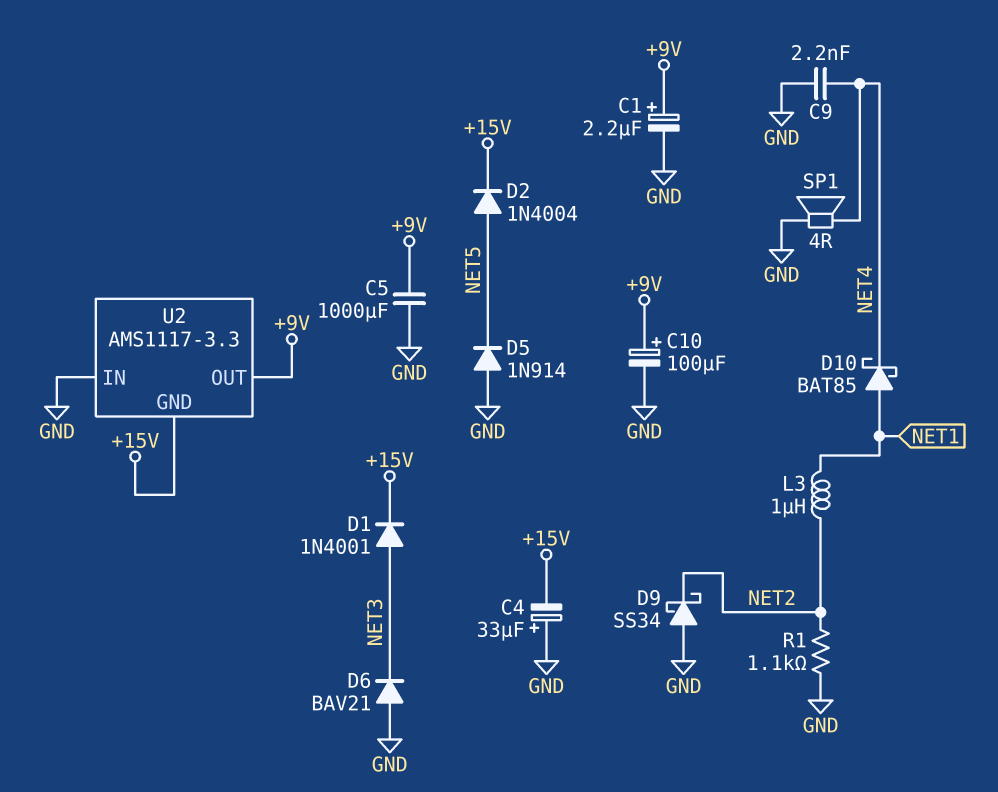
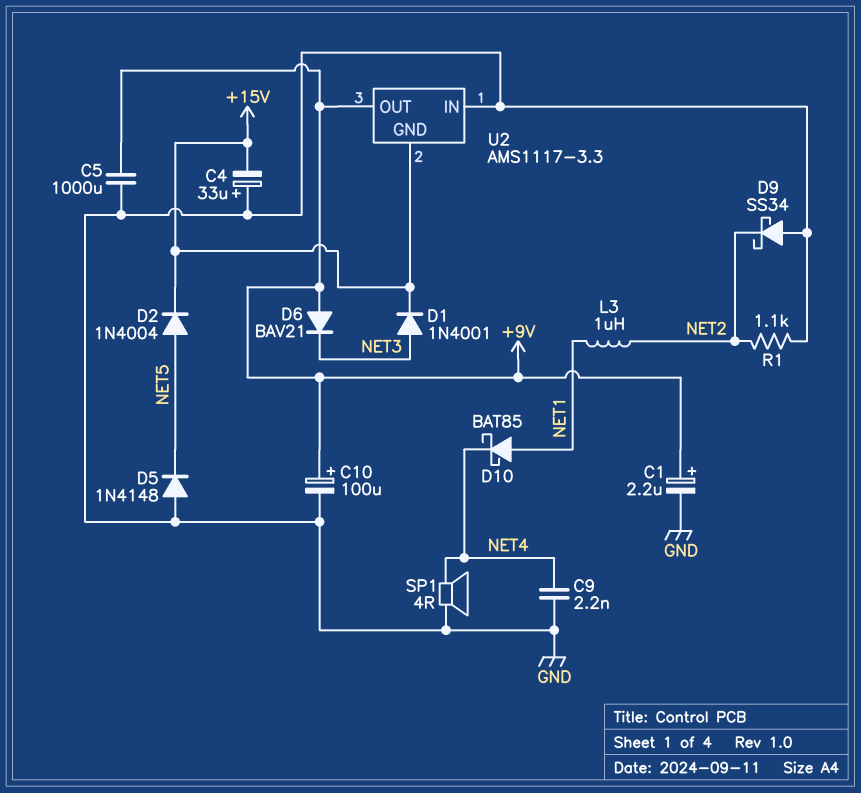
D5: diode 1N914 (A GND, K NET5) -> diode 1N4148 (A GND, K NET5)
D6: diode BAV21 (A GND, K NET3) -> diode BAV21 (A +9V, K NET3)

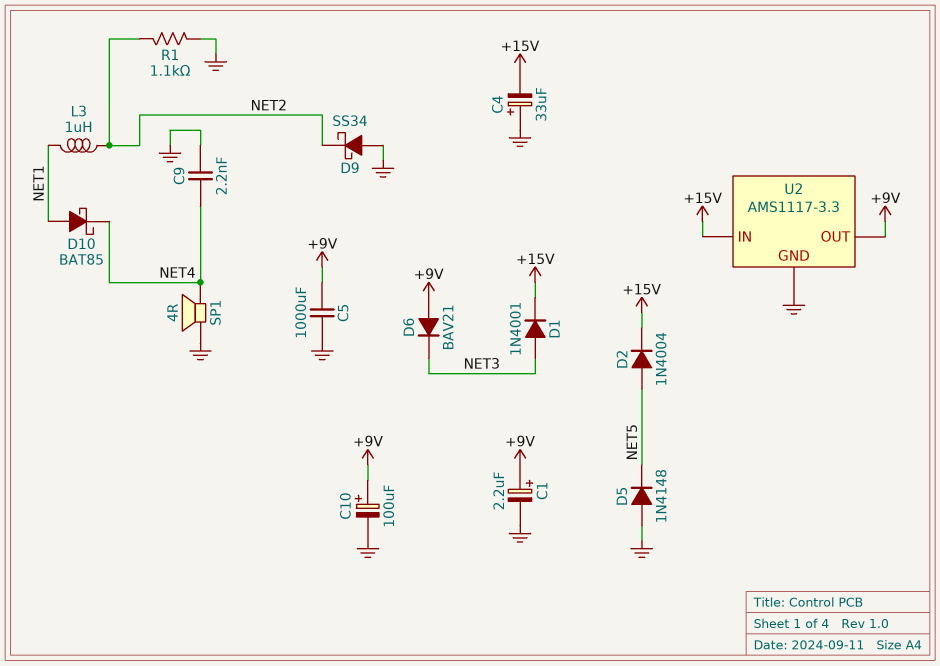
U2 pin GND: +15V -> GND
U2 pin IN: GND -> +15V

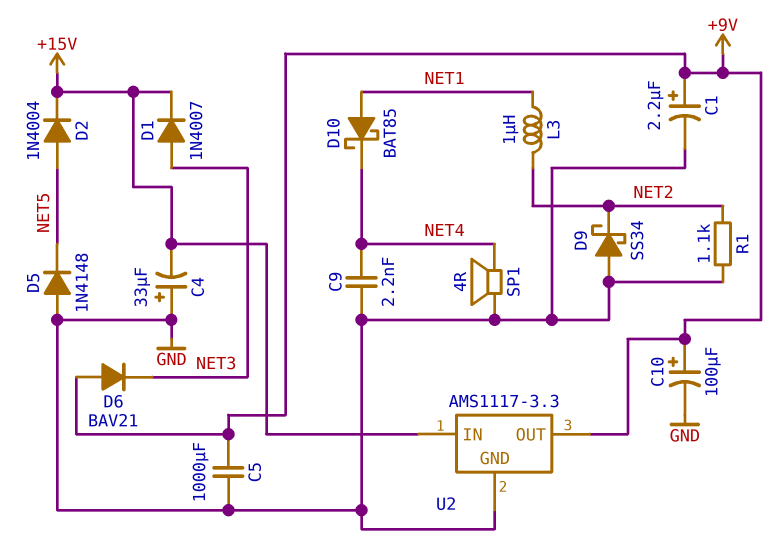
D1: diode 1N4001 (A NET3, K +15V) -> diode 1N4007 (A NET3, K +15V)

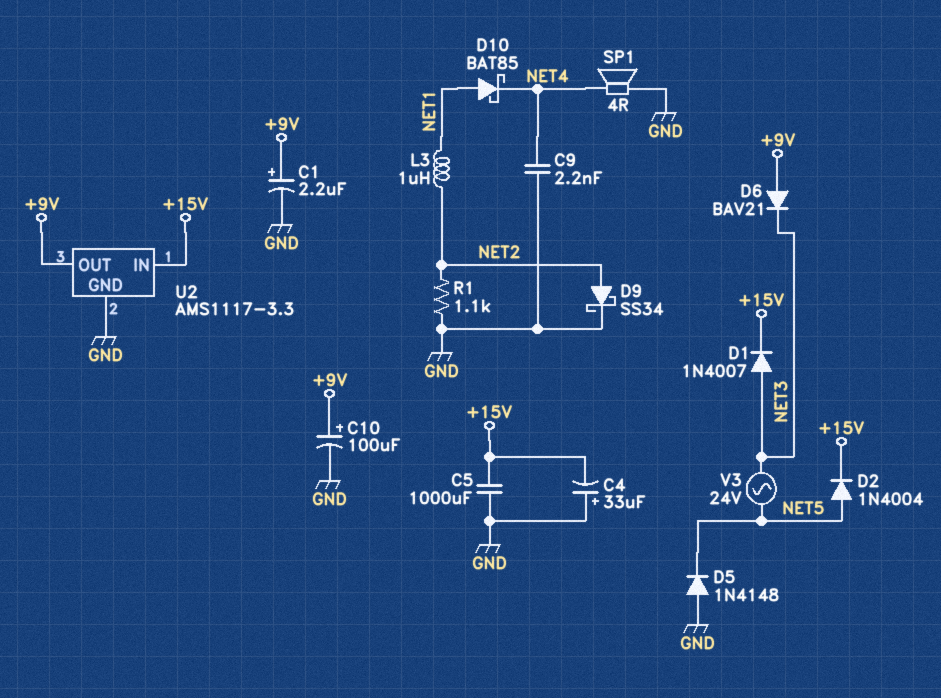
C5: 1000uF (+9V, GND) -> 1000uF (+15V, GND)
D9: schottky SS34 (A GND, K NET2) -> schottky SS34 (A NET2, K GND)
V3: none -> AC 24V (NET3, NET5)

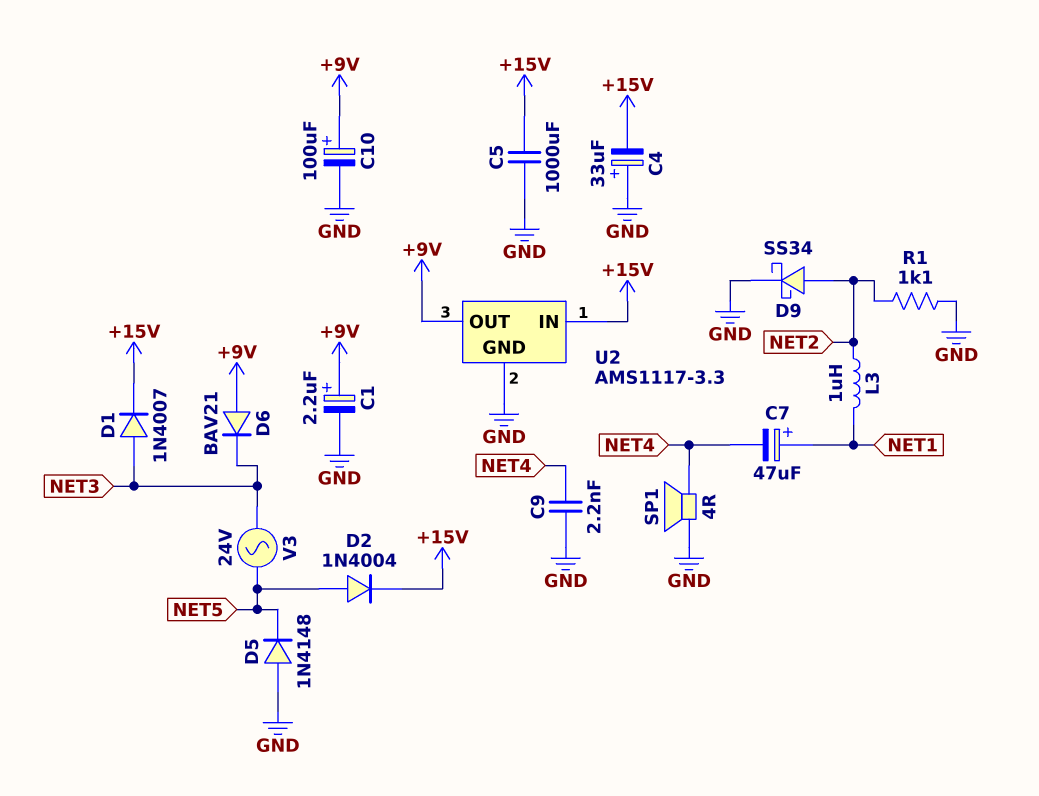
C7: none -> 47uF (plus NET1, minus NET4)
D10: schottky BAT85 (A NET1, K NET4) -> none

